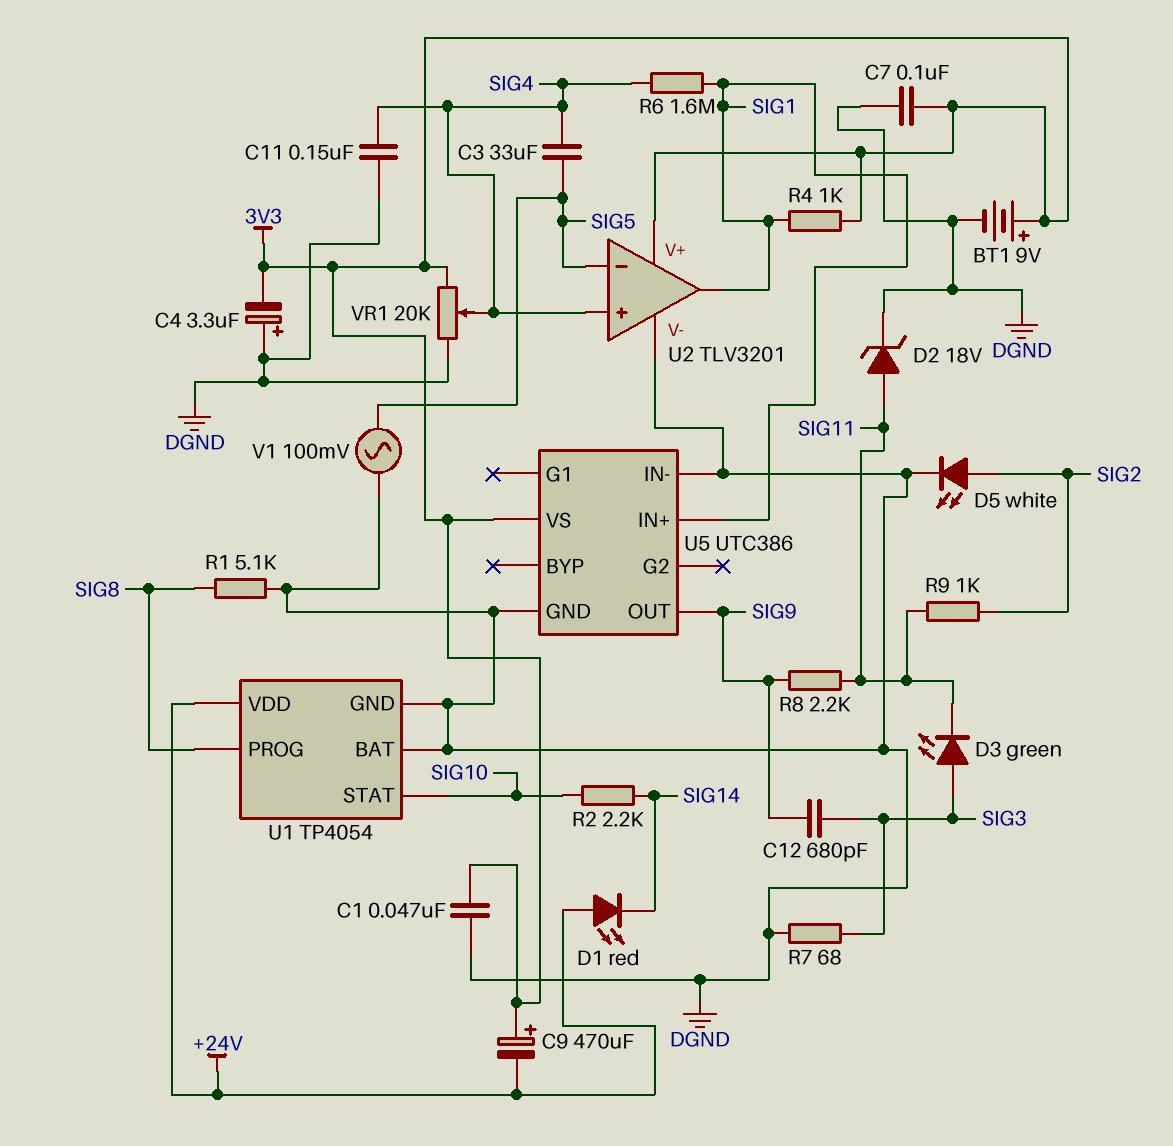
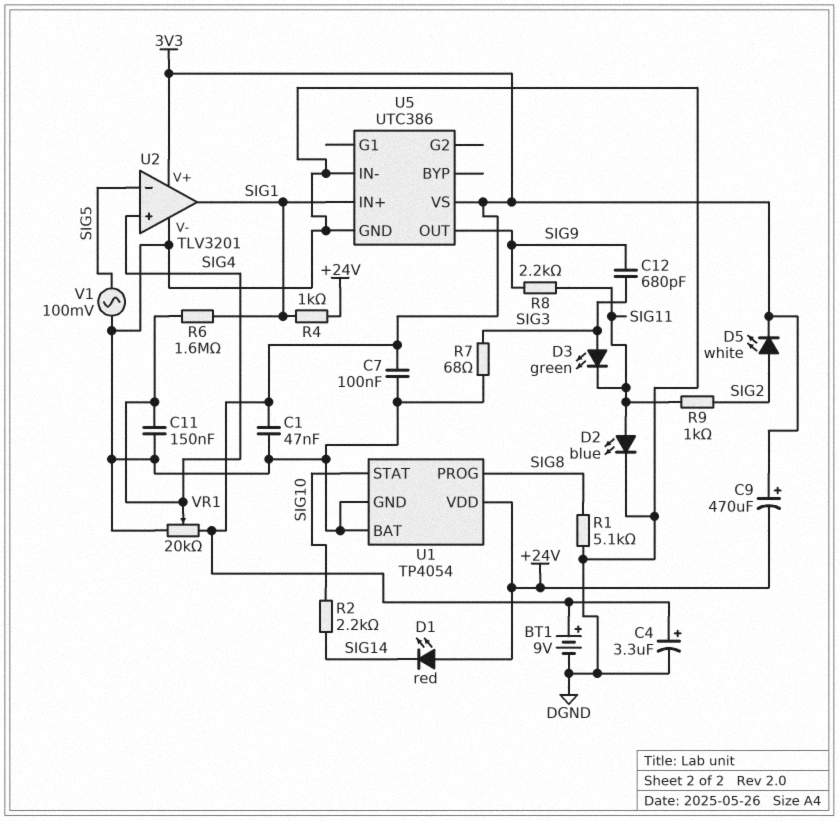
C3: 33uF (SIG4, SIG5) -> none
C4: 3.3uF (plus DGND, minus 3V3) -> 3.3uF (plus 3V3, minus DGND)
D2: zener 18V (A SIG11, K DGND) -> LED blue (A SIG11, K DGND)
D5: LED white (A SIG2, K DGND) -> LED white (A SIG2, K 3V3)
R4: 1k (3V3, SIG1) -> 1k (+24V, SIG1)

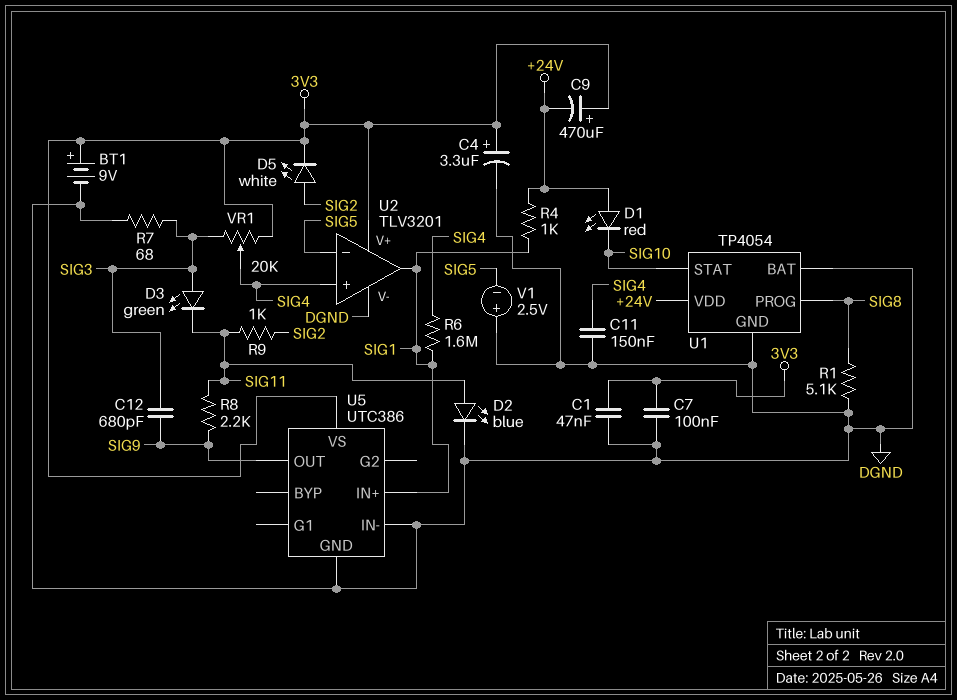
D1: LED red (A +24V, K SIG14) -> LED red (A +24V, K SIG10)
R2: 2.2k (SIG10, SIG14) -> none
V1: AC 100mV (DGND, SIG5) -> 2.5V (plus DGND, minus SIG5)
VR1: 20k (3V3, DGND, wiper SIG4) -> 20k (3V3, SIG3, wiper SIG4)

